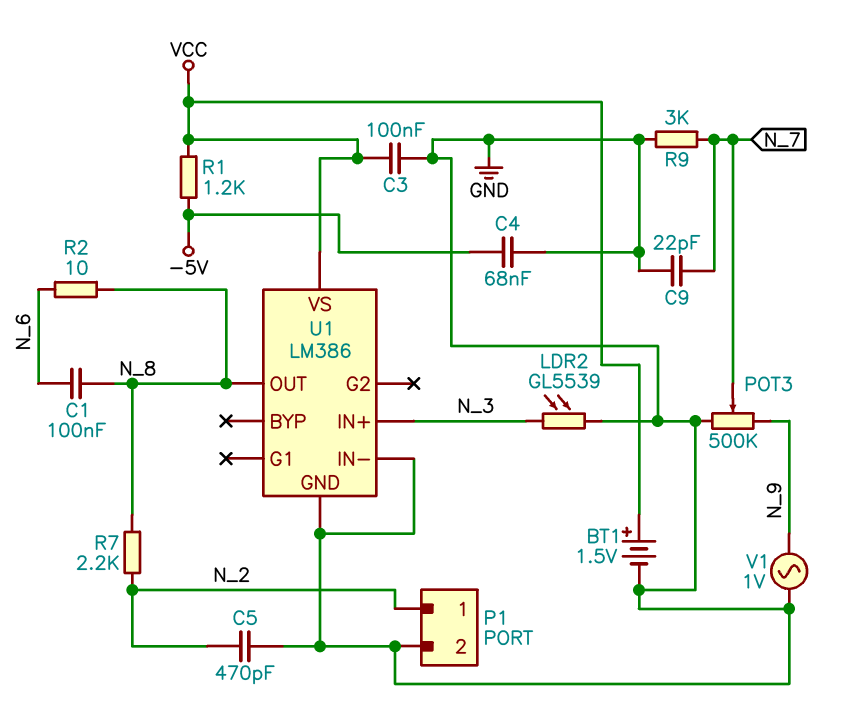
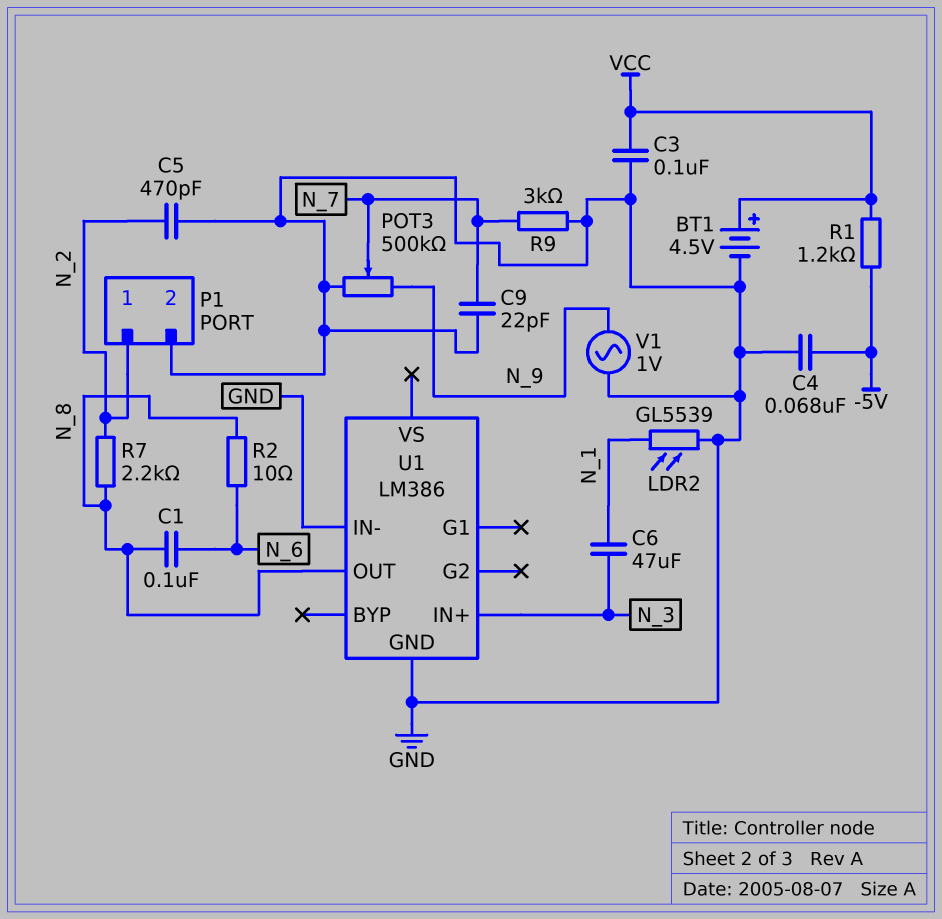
BT1: 1.5V (plus VCC, minus GND) -> 4.5V (plus VCC, minus GND)
C6: none -> 47uF (N_1, N_3)
LDR2: GL5539 (GND, N_3) -> GL5539 (GND, N_1)
U1 pin VS: VCC -> none

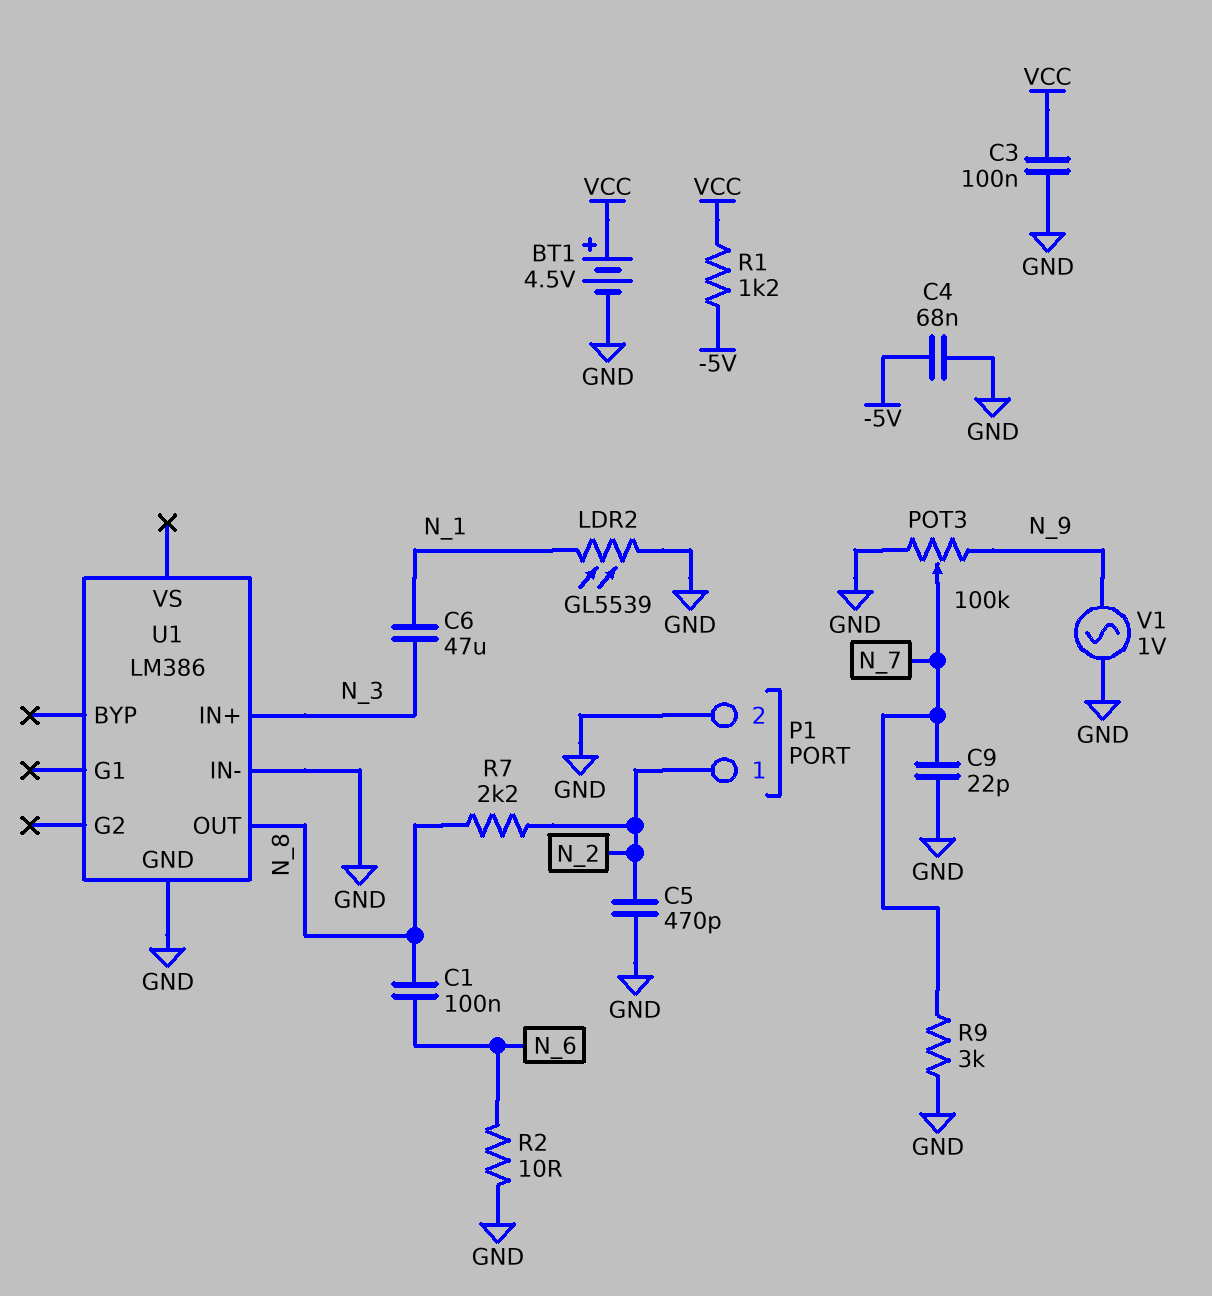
POT3: 500k (GND, N_9, wiper N_7) -> 100k (GND, N_9, wiper N_7)
R2: 10 (N_6, N_8) -> 10 (GND, N_6)

